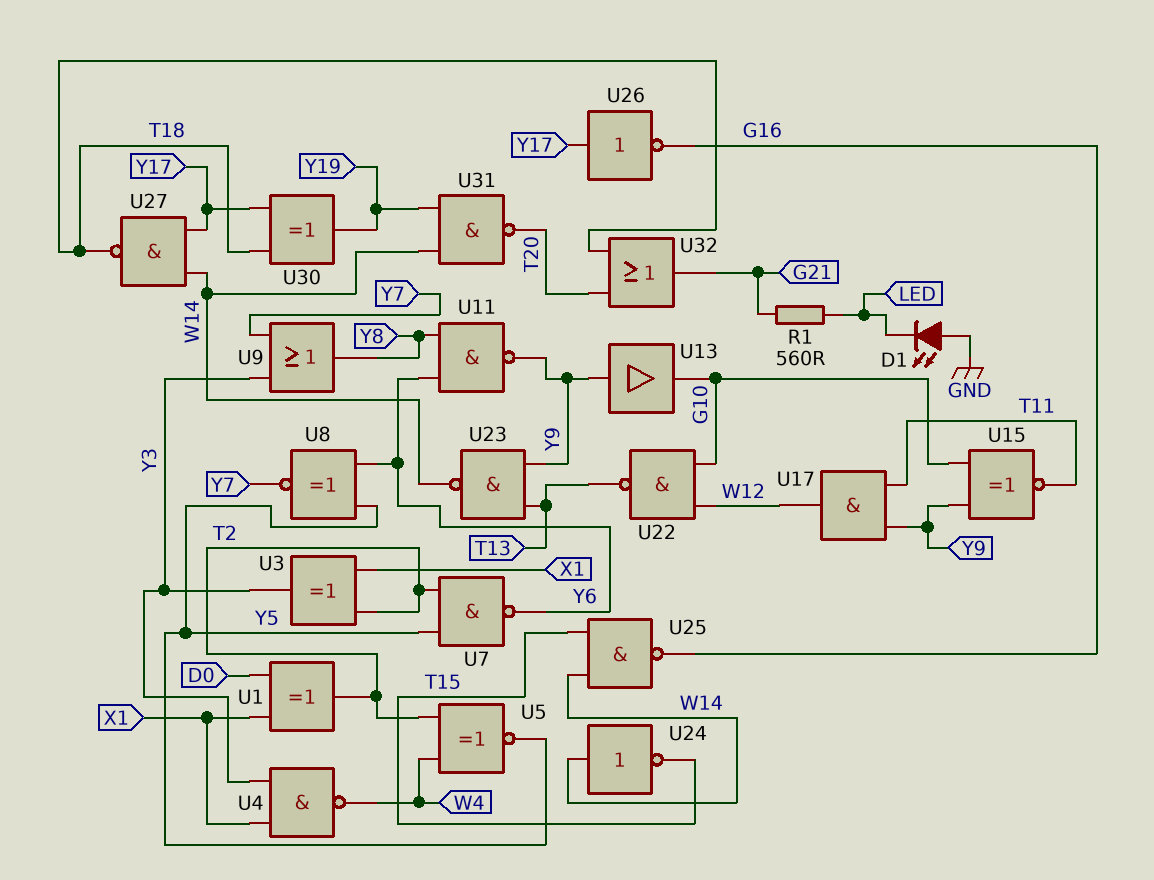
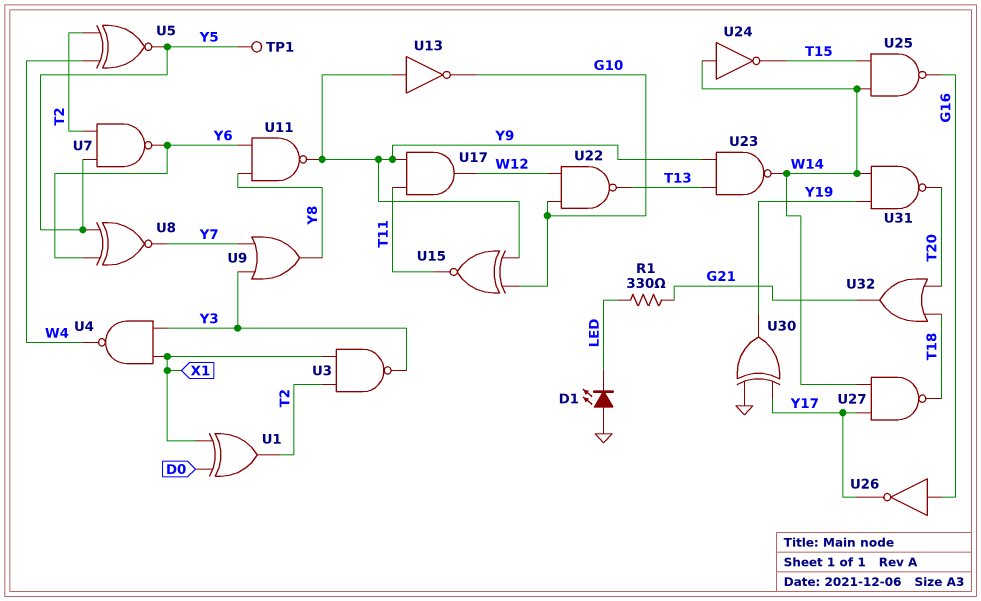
R1: 560 (G21, LED) -> 330 (G21, LED)
TP1: none -> test point (Y5)
U3: XOR (in T2, in X1, out Y3) -> NAND (in T2, in X1, out Y3)
U13: buffer (in Y9, out G10) -> NOT (in Y9, out G10)
U26: NOT (in Y17, out G16) -> NOT (in G16, out Y17)
U30: XOR (in T18, in Y17, out Y19) -> XOR (in GND, in Y17, out Y19)

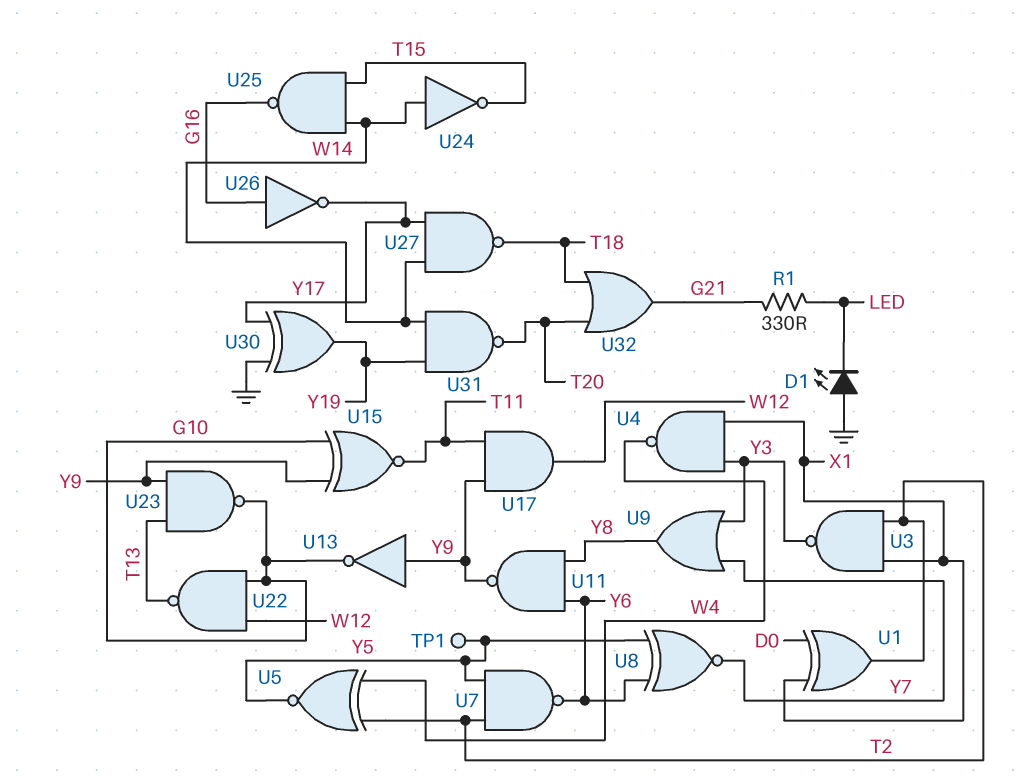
U23: NAND (in T13, in Y9, out W14) -> NAND (in T13, in Y9, out G10)

